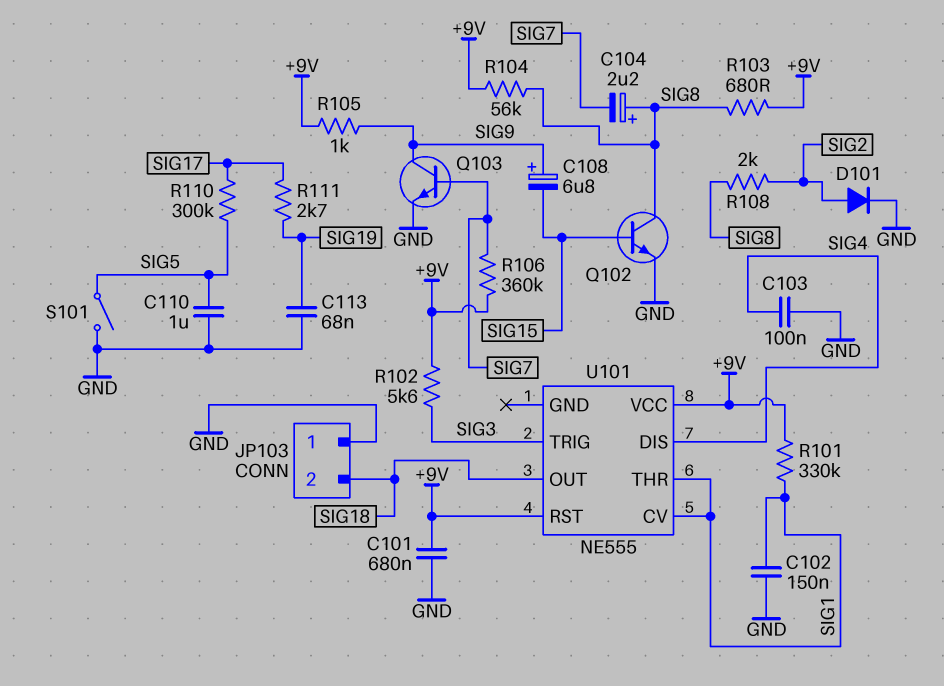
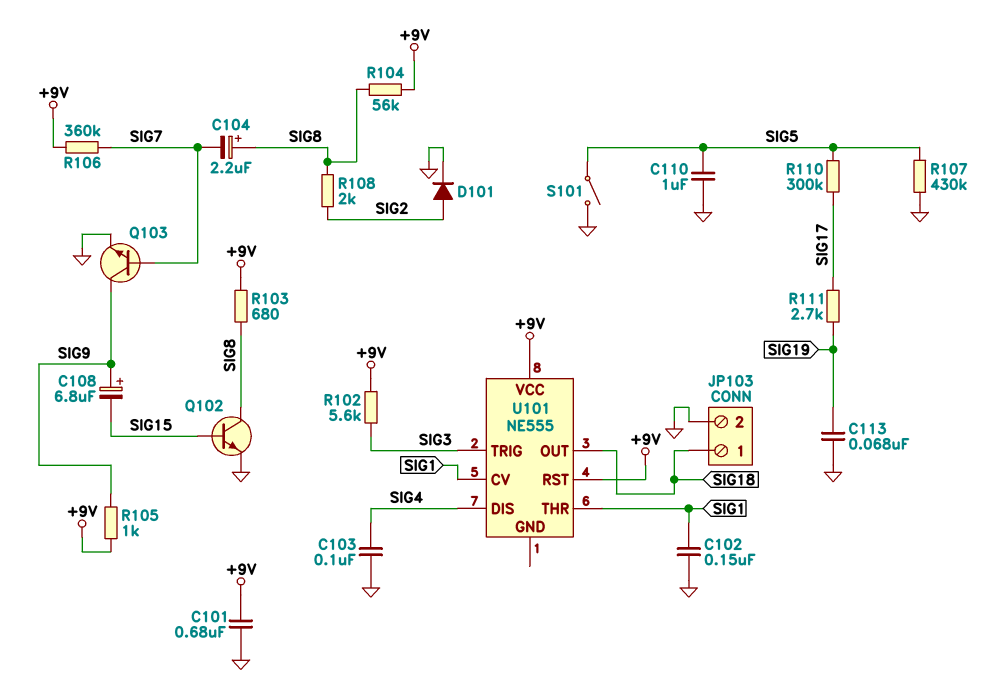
JP103 pin 1: GND -> SIG18
JP103 pin 2: SIG18 -> GND
R101: 330k (+9V, SIG1) -> none
R107: none -> 430k (GND, SIG5)

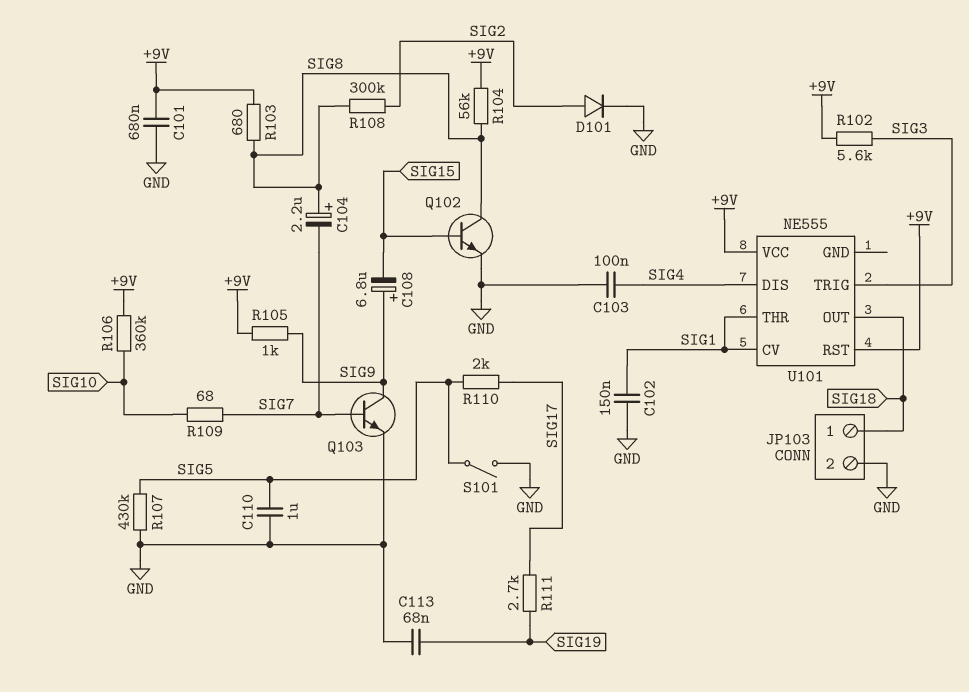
R106: 360k (+9V, SIG7) -> 360k (+9V, SIG10)
R108: 2k (SIG2, SIG8) -> 300k (SIG2, SIG8)
R109: none -> 68 (SIG7, SIG10)
R110: 300k (SIG5, SIG17) -> 2k (SIG5, SIG17)

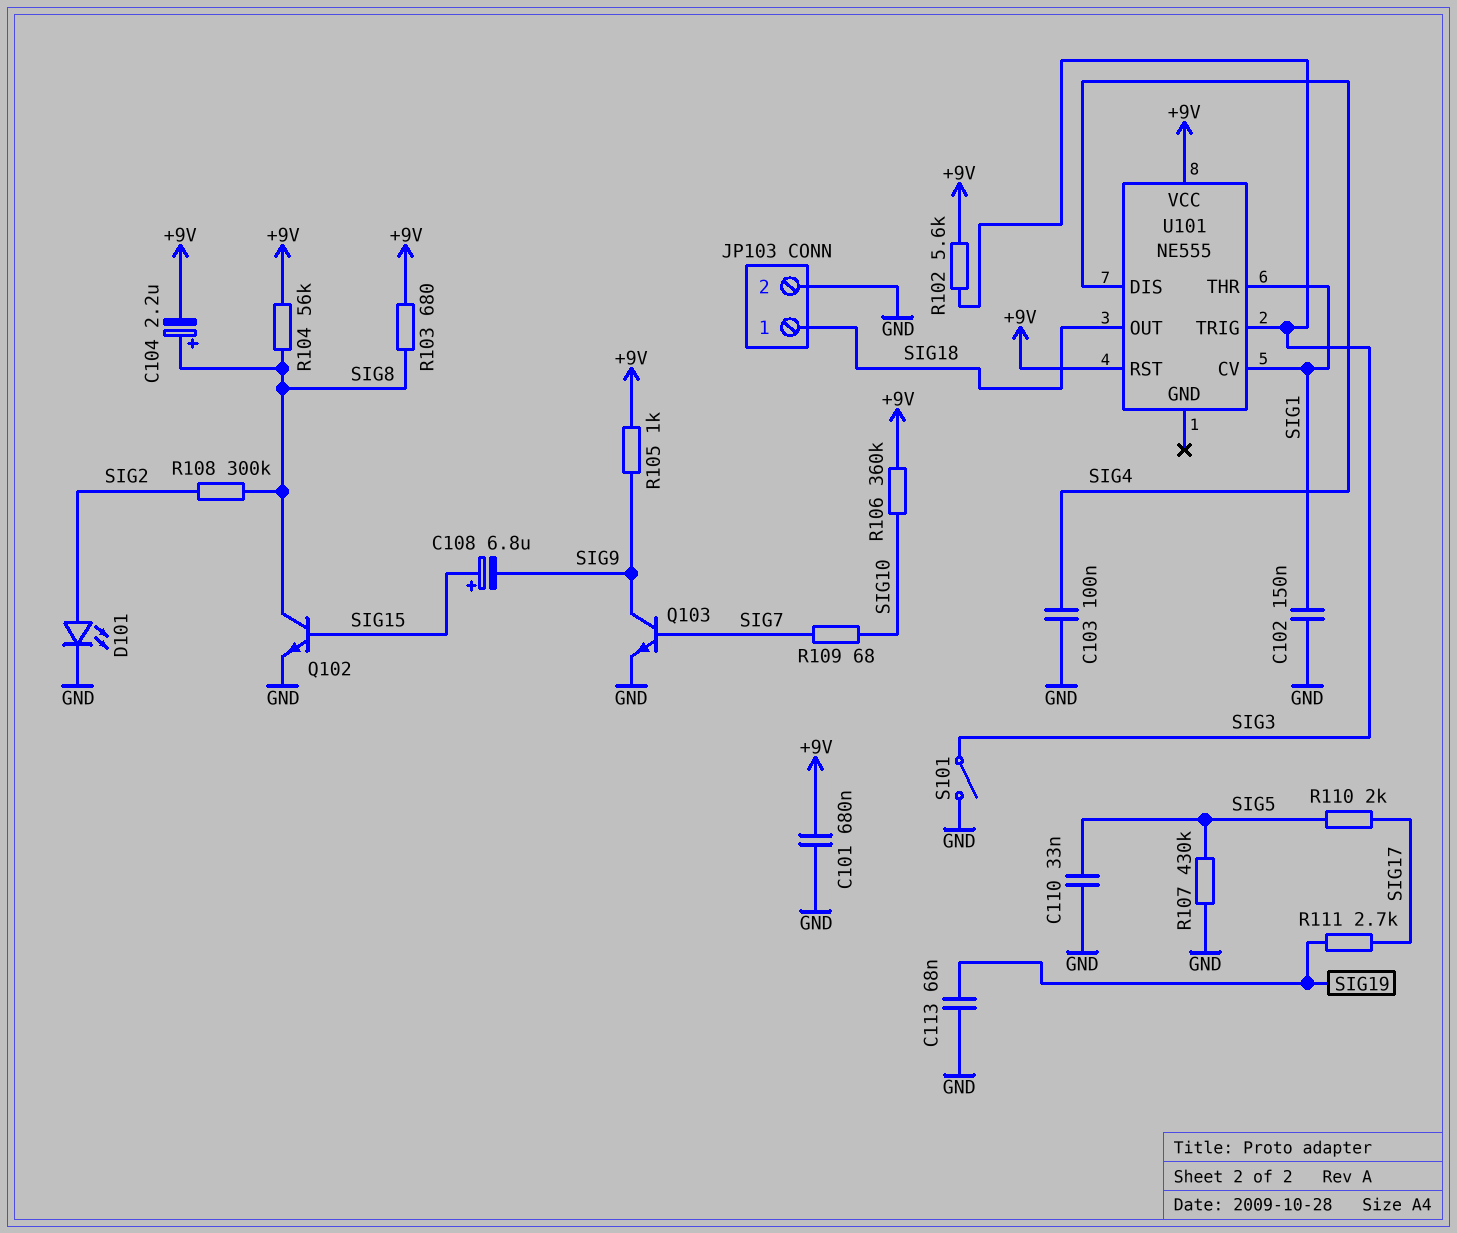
C104: 2.2uF (plus SIG8, minus SIG7) -> 2.2uF (plus SIG8, minus +9V)
C108: 6.8uF (plus SIG9, minus SIG15) -> 6.8uF (plus SIG15, minus SIG9)
C110: 1uF (GND, SIG5) -> 33nF (GND, SIG5)
D101: diode (A SIG2, K GND) -> LED (A SIG2, K GND)
S101: switch (GND, SIG5) -> switch (GND, SIG3)

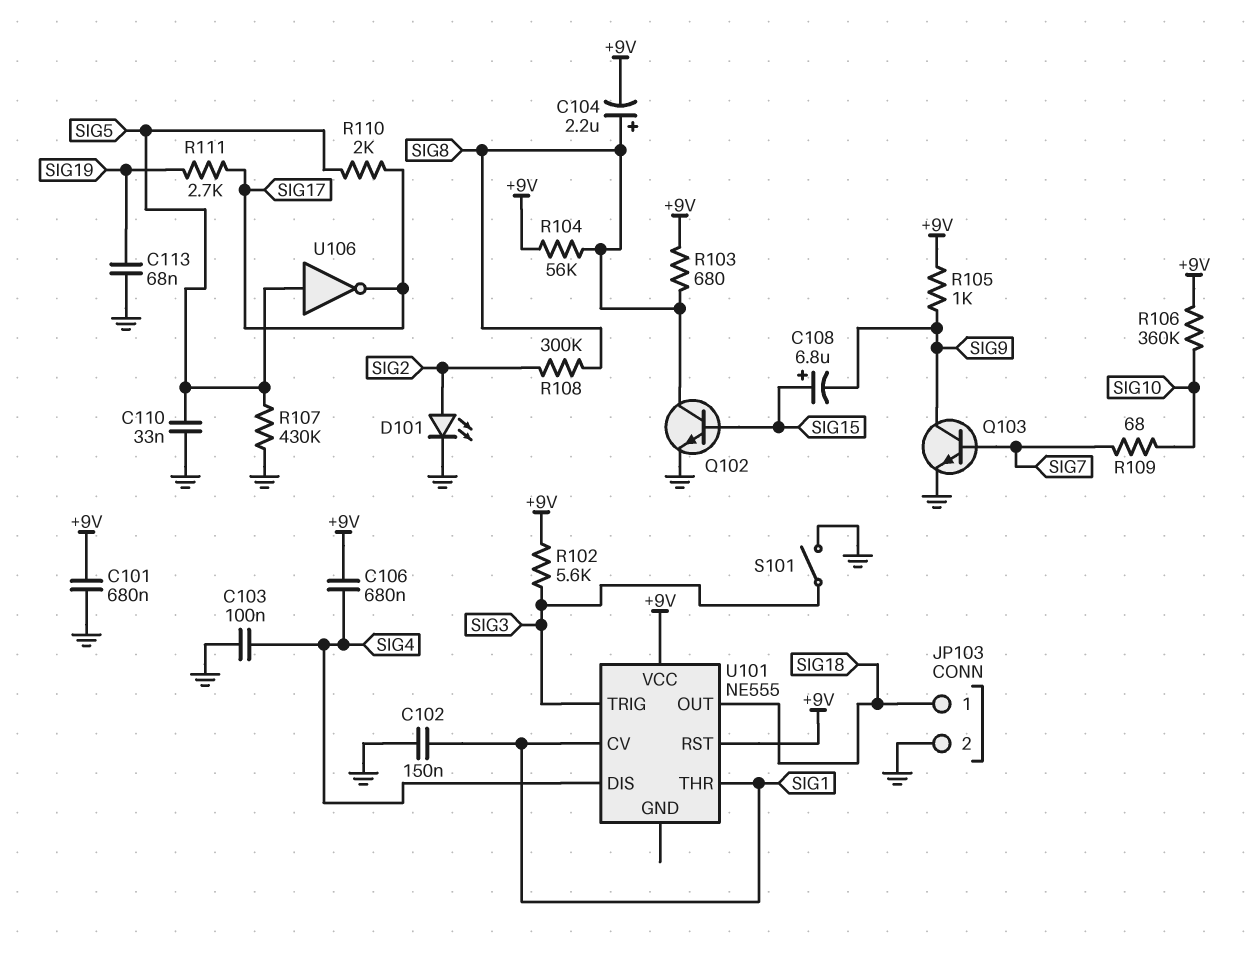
C106: none -> 680nF (+9V, SIG4)
U106: none -> NOT (in SIG5, out SIG17)

